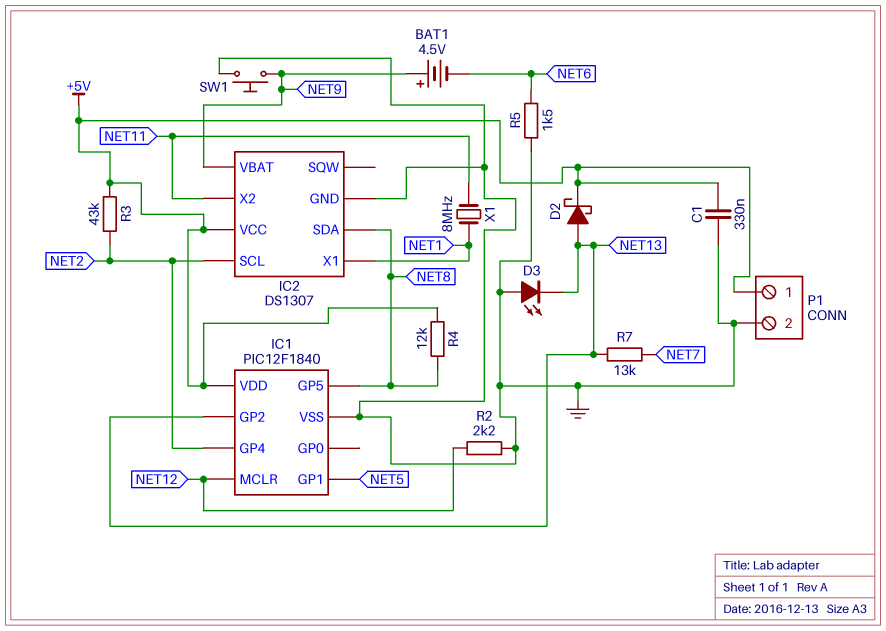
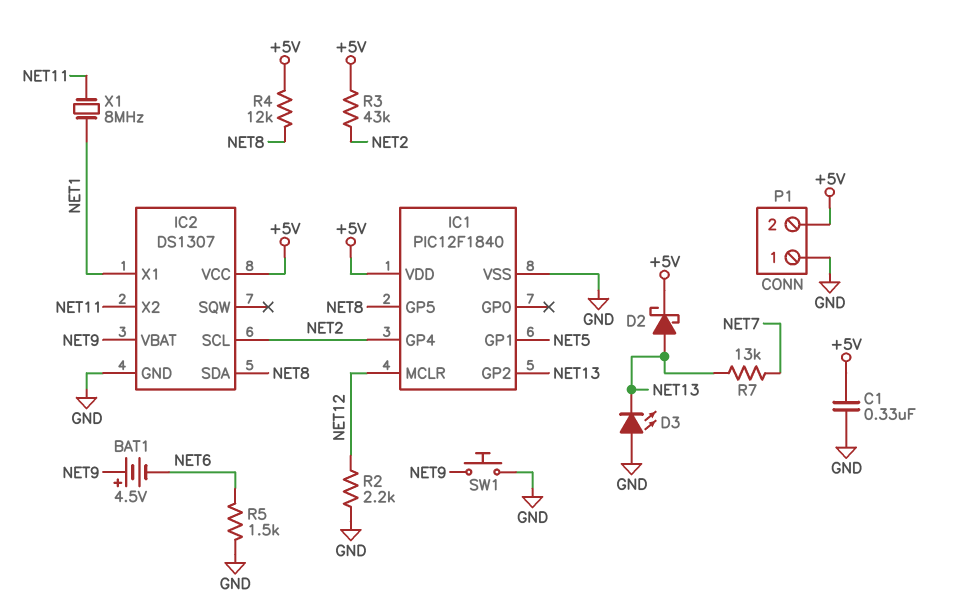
P1 pin 1: +5V -> GND
P1 pin 2: GND -> +5V

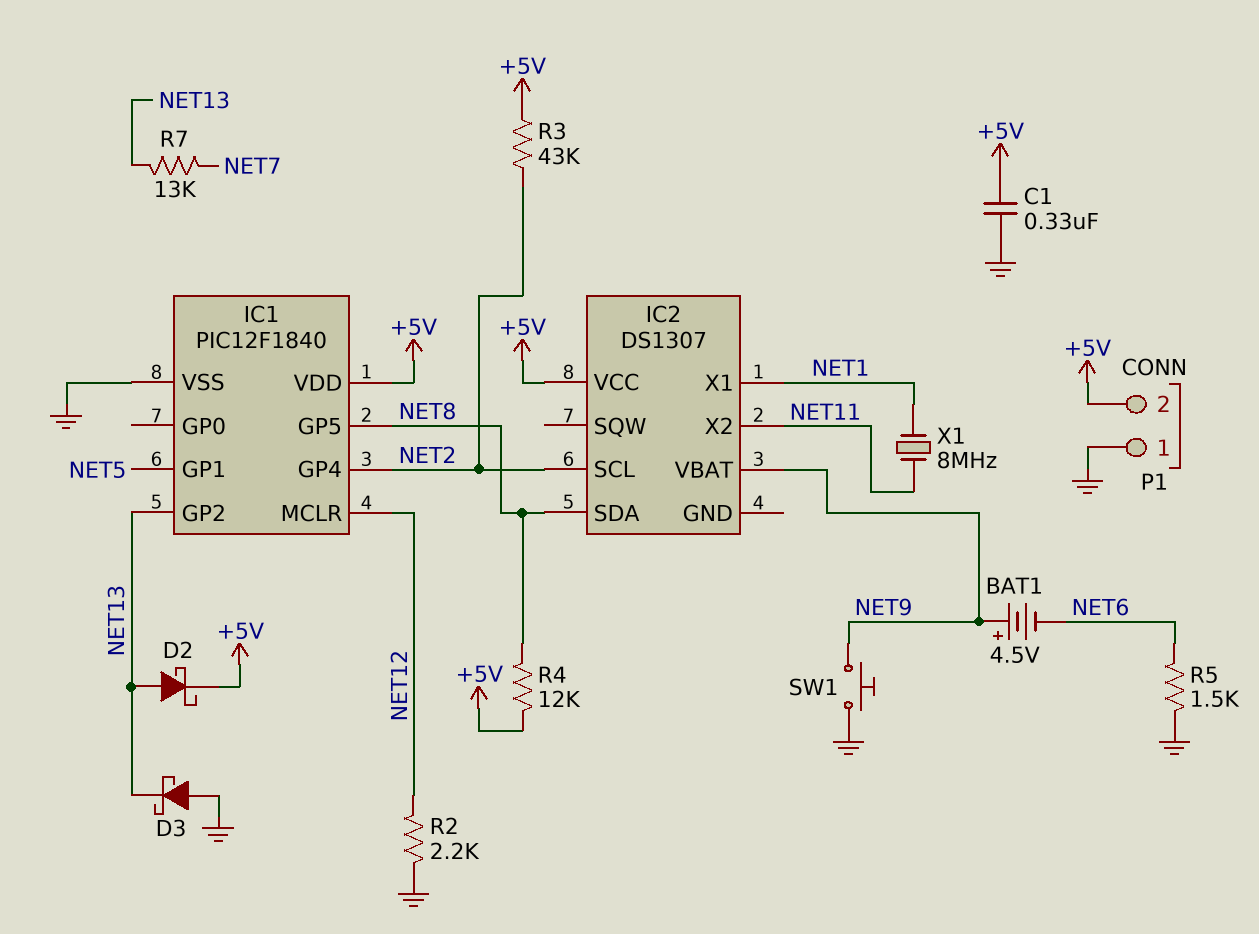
D3: LED (A GND, K NET13) -> schottky (A GND, K NET13)
IC2 pin GND: GND -> none

